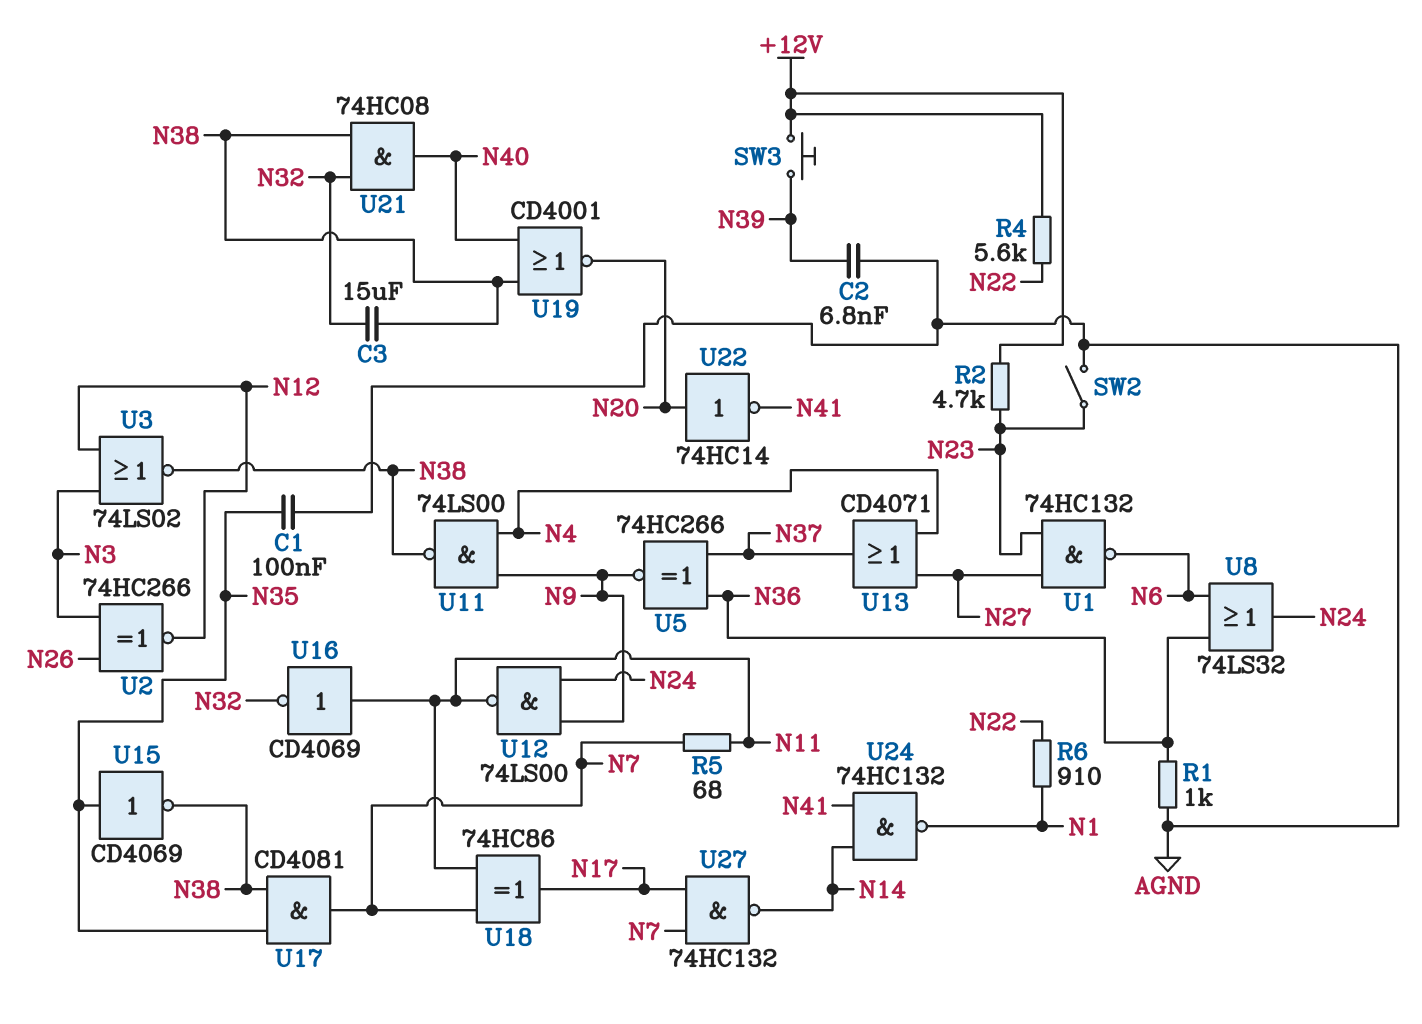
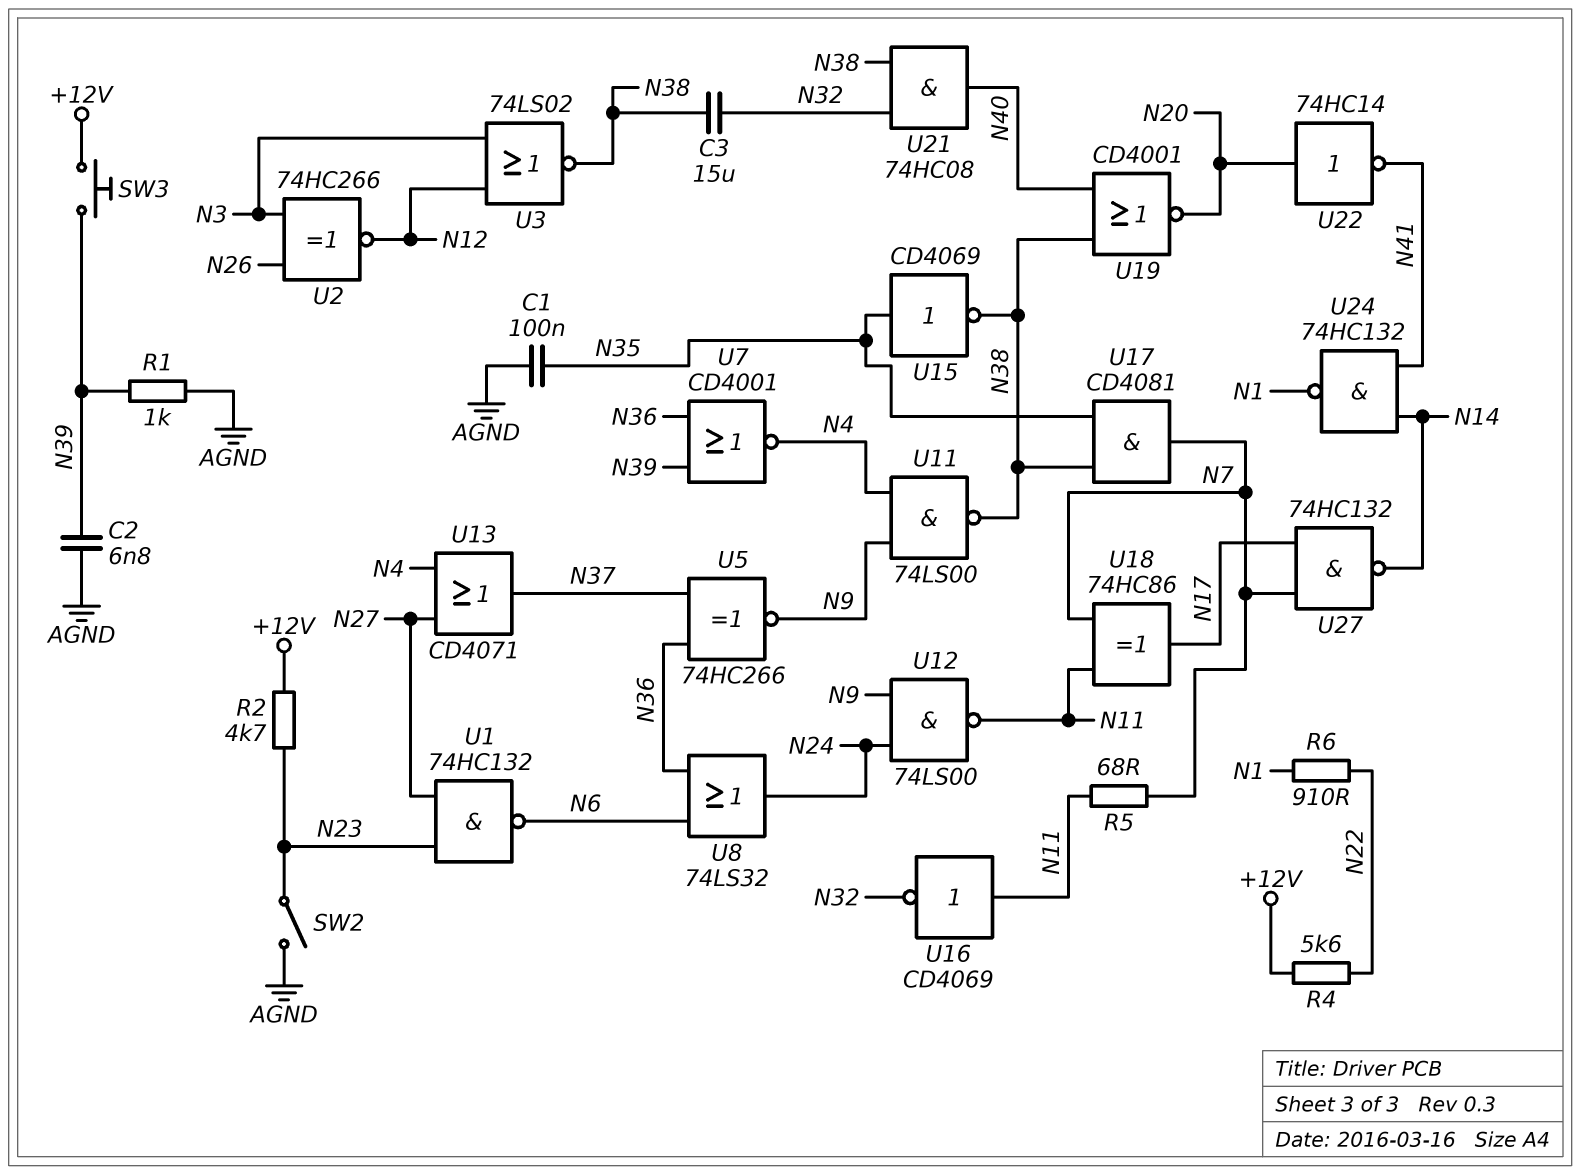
R1: 1k (AGND, N36) -> 1k (AGND, N39)
U7: none -> NOR CD4001 (in N36, in N39, out N4)

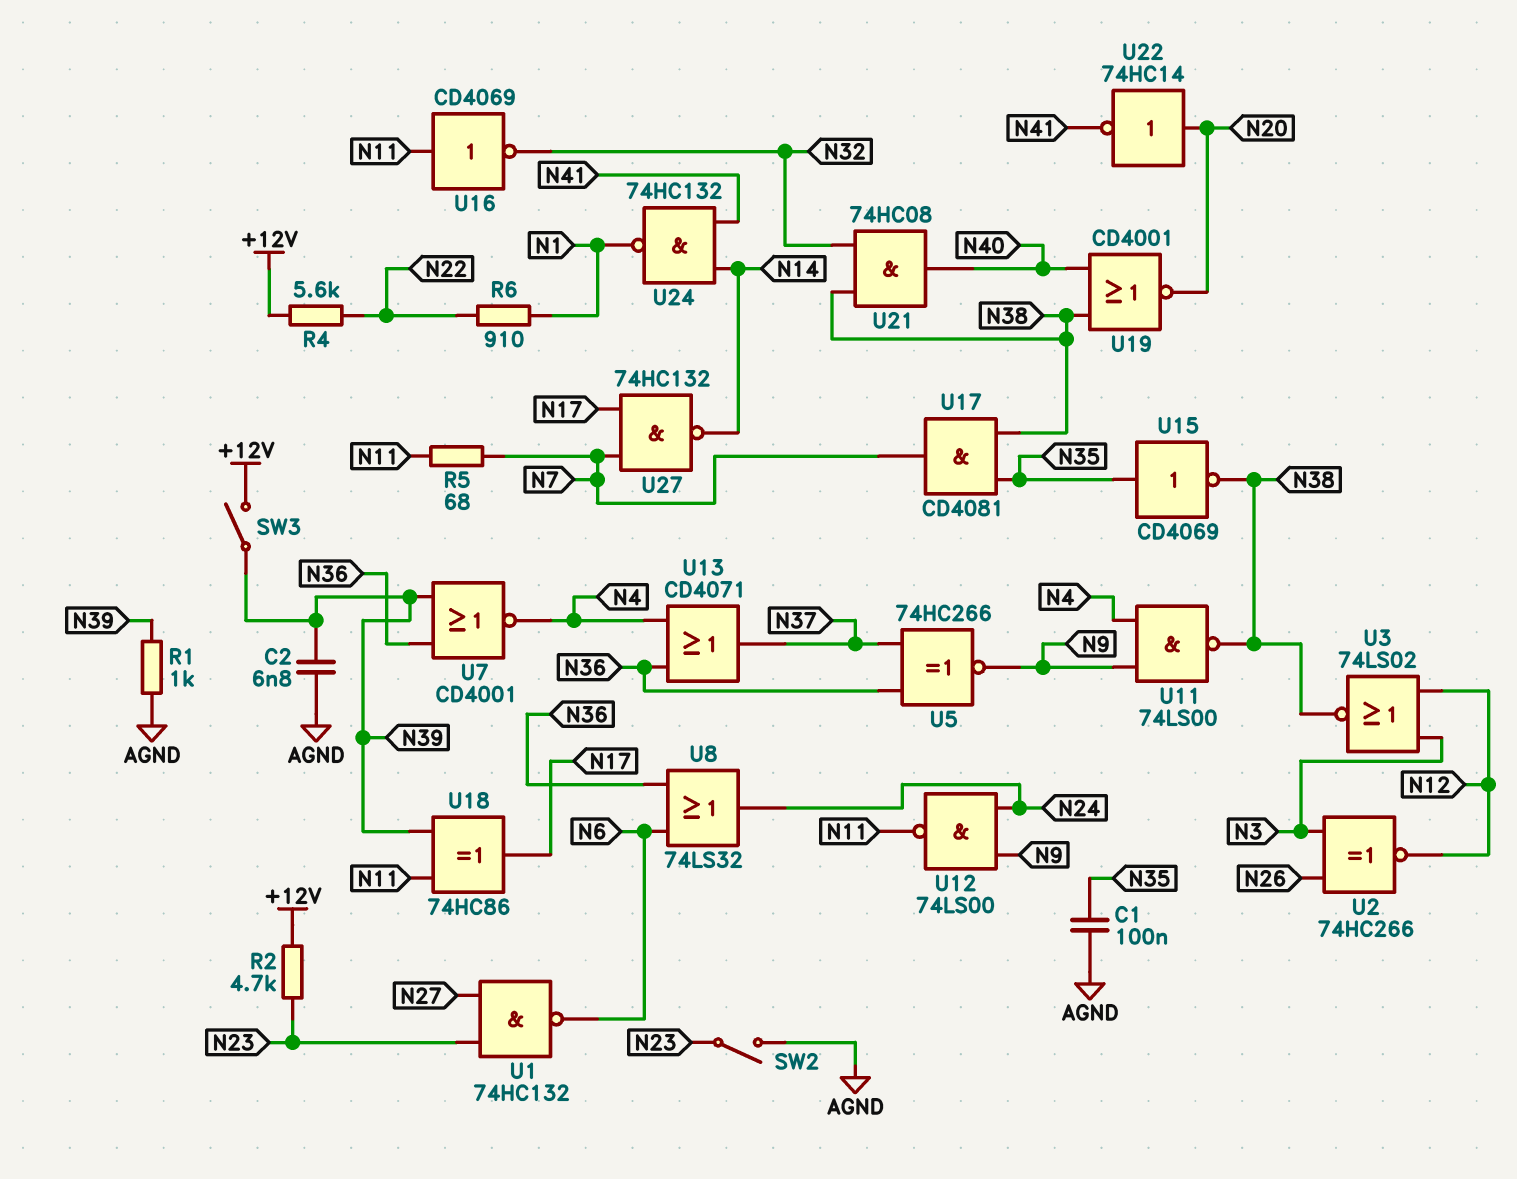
C3: 15uF (N32, N38) -> none
SW3: button (+12V, N39) -> switch (+12V, N39)
U13: OR CD4071 (in N4, in N27, out N37) -> OR CD4071 (in N4, in N36, out N37)
U18: XOR 74HC86 (in N7, in N11, out N17) -> XOR 74HC86 (in N11, in N39, out N17)

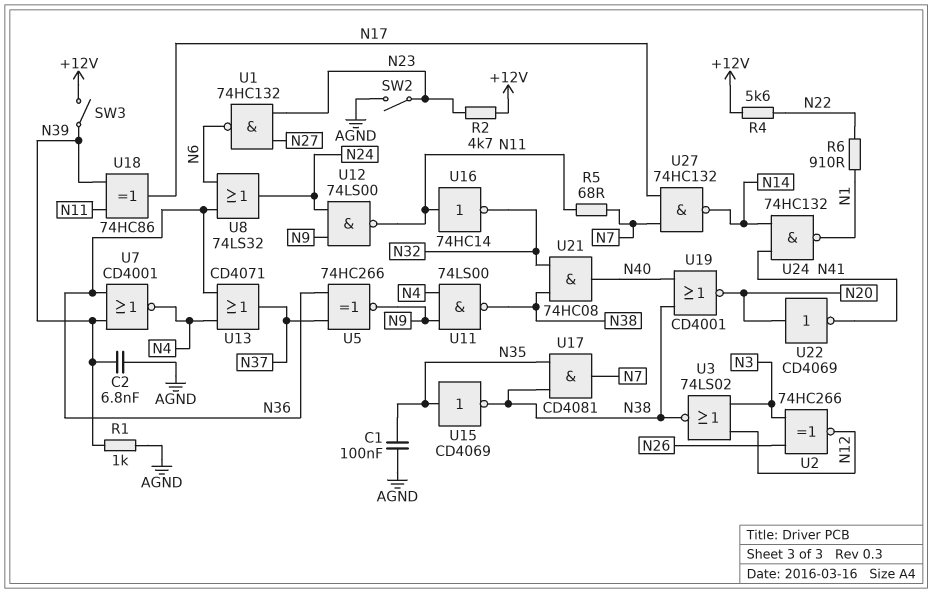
U16: NOT CD4069 (in N11, out N32) -> NOT 74HC14 (in N11, out N32)
U22: NOT 74HC14 (in N20, out N41) -> NOT CD4069 (in N20, out N41)

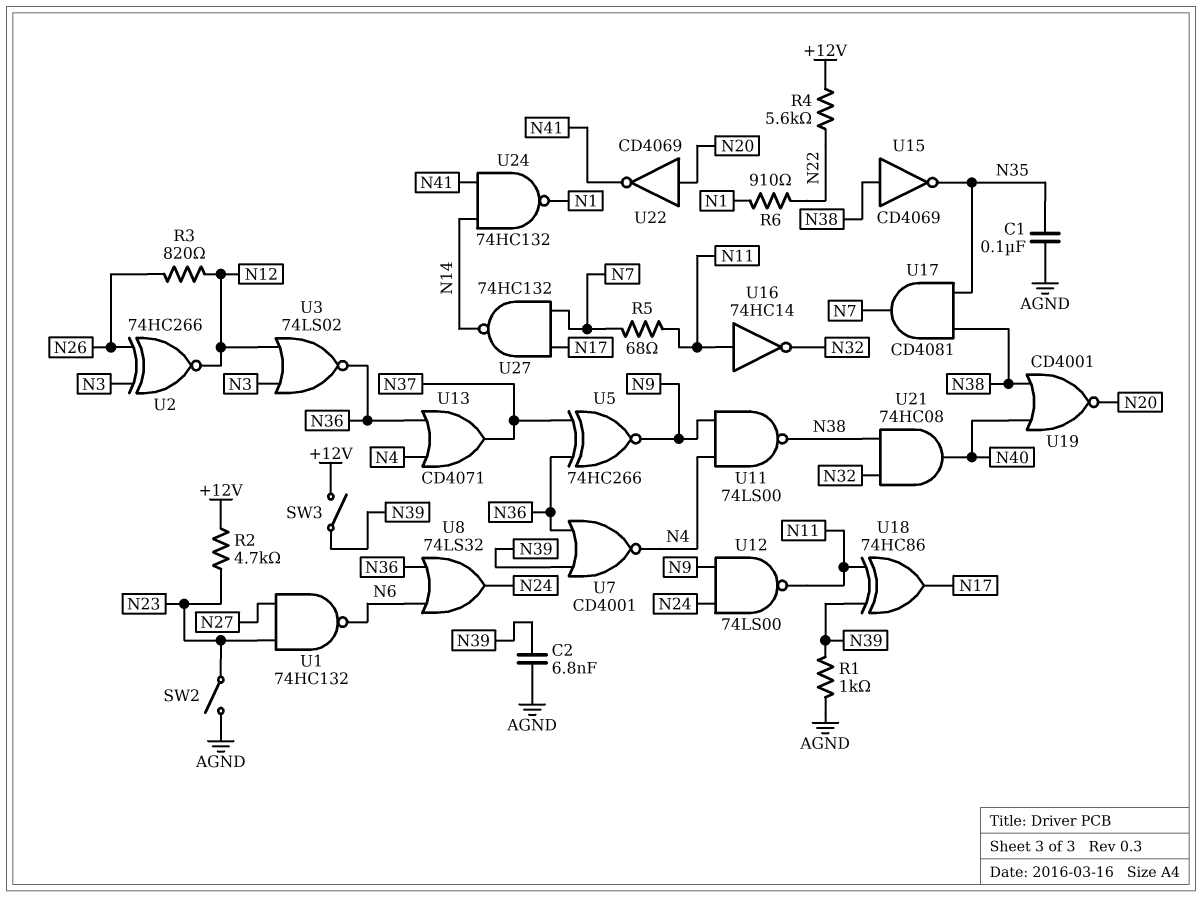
R3: none -> 820 (N12, N26)
U3: NOR 74LS02 (in N3, in N12, out N38) -> NOR 74LS02 (in N3, in N12, out N36)
U15: NOT CD4069 (in N35, out N38) -> NOT CD4069 (in N38, out N35)

